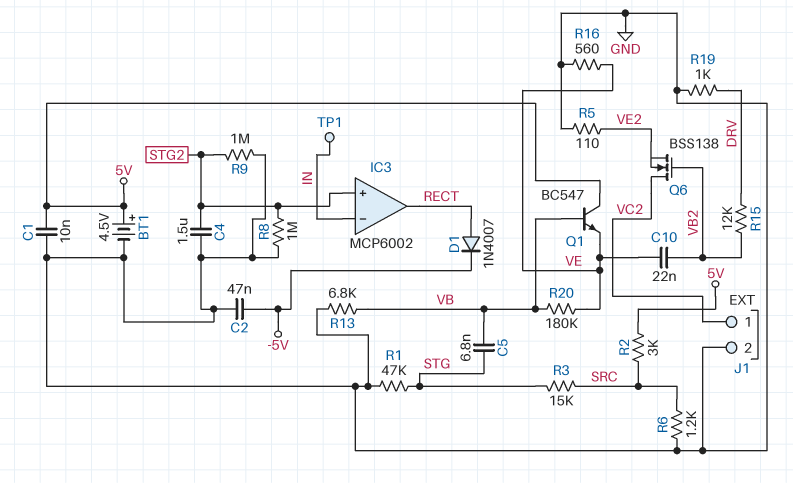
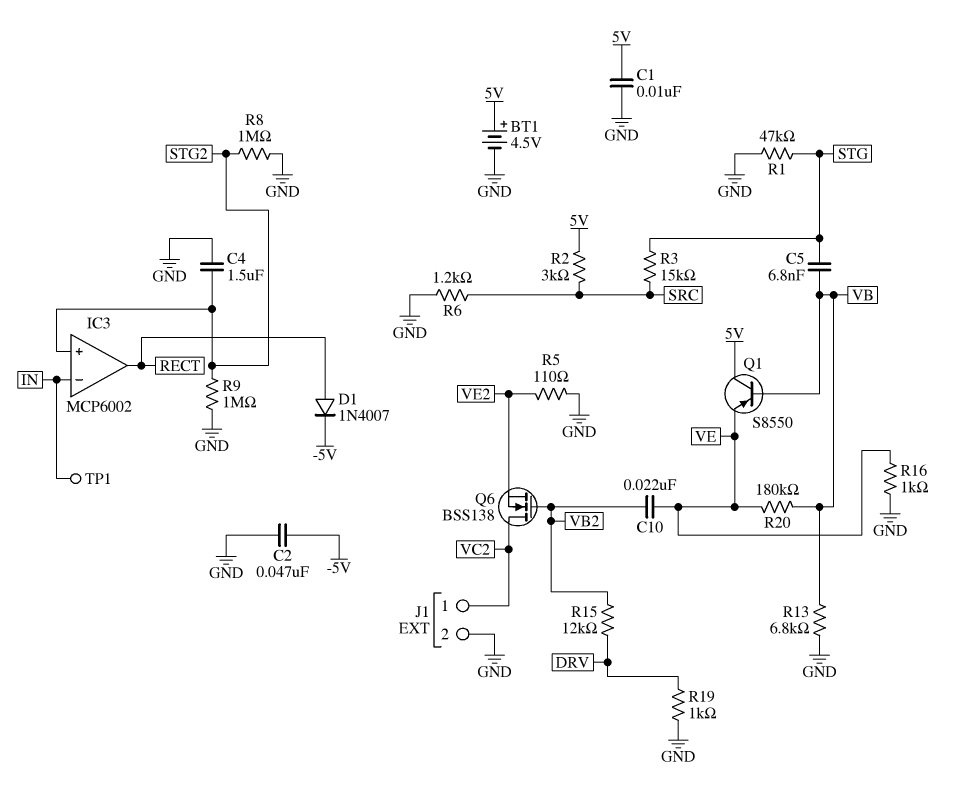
Q1: NPN BC547 (B VB, C 5V, E VE) -> PNP S8550 (B VB, C 5V, E VE)
R16: 560 (GND, VE) -> 1k (GND, VE)

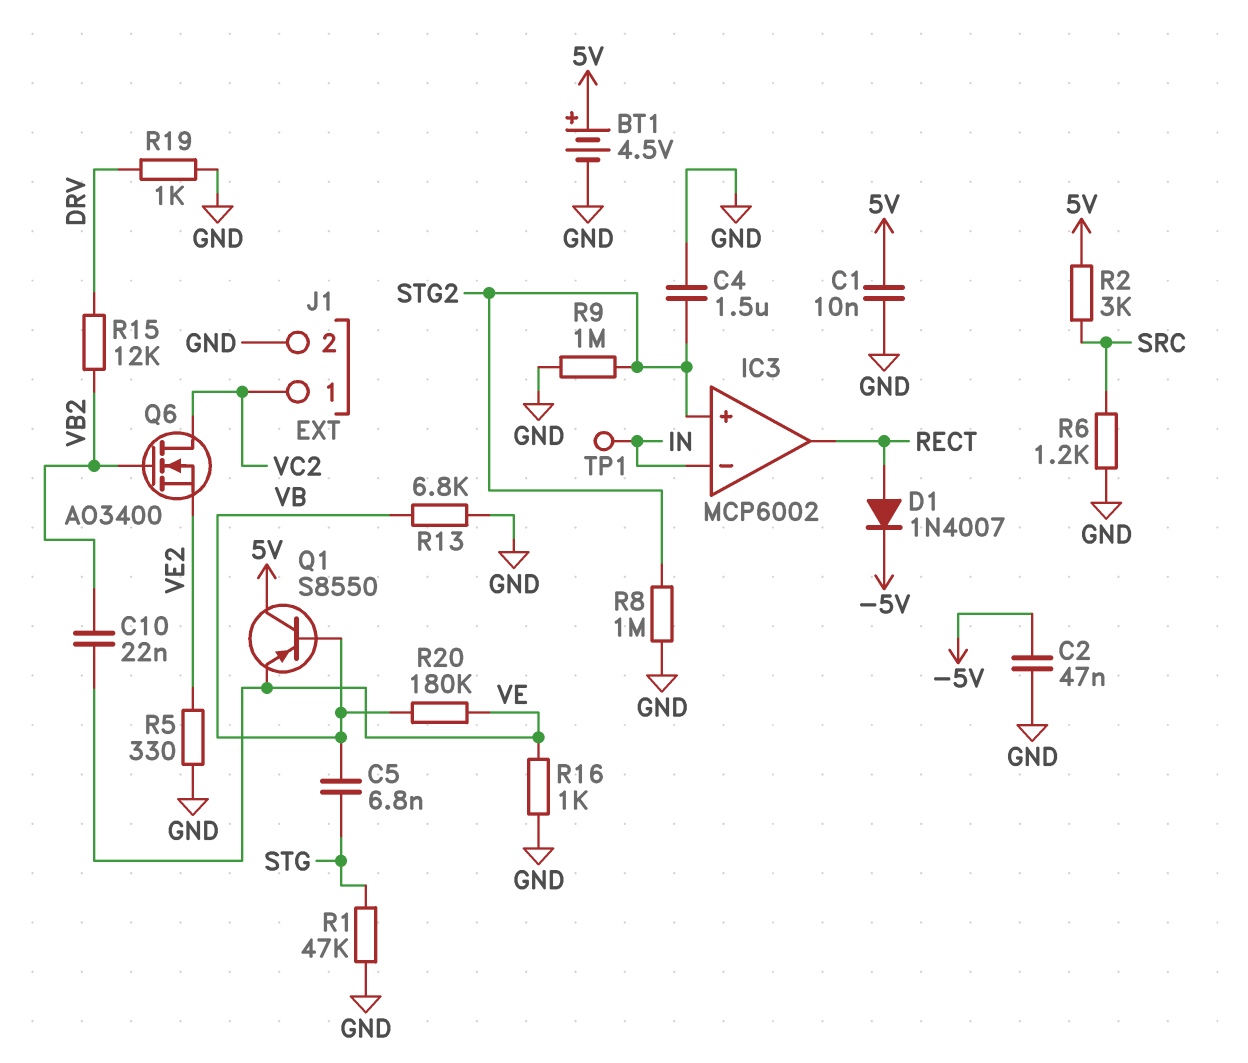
Q6: NMOS BSS138 (G VB2, D VC2, S VE2) -> NMOS AO3400 (G VB2, D VC2, S VE2)
R3: 15k (SRC, STG) -> none
R5: 110 (GND, VE2) -> 330 (GND, VE2)

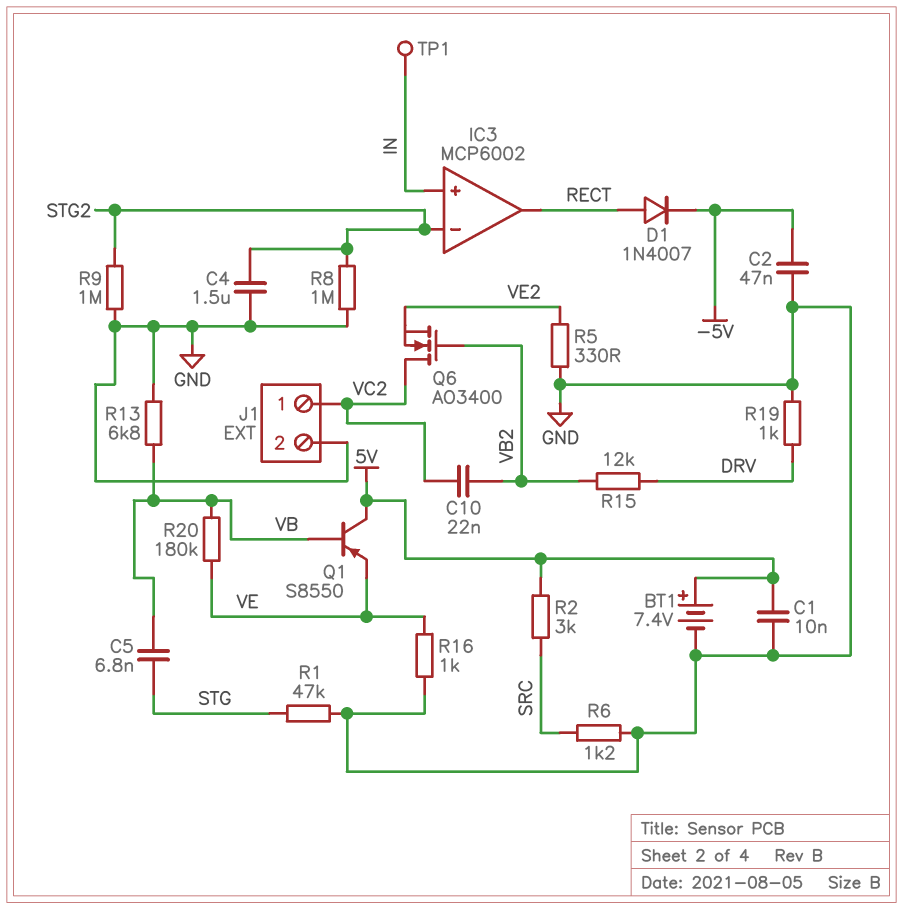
BT1: 4.5V (plus 5V, minus GND) -> 7.4V (plus 5V, minus GND)
C10: 22nF (VB2, VE) -> 22nF (VB2, VC2)
IC3 pin in+: STG2 -> IN
IC3 pin in-: IN -> STG2

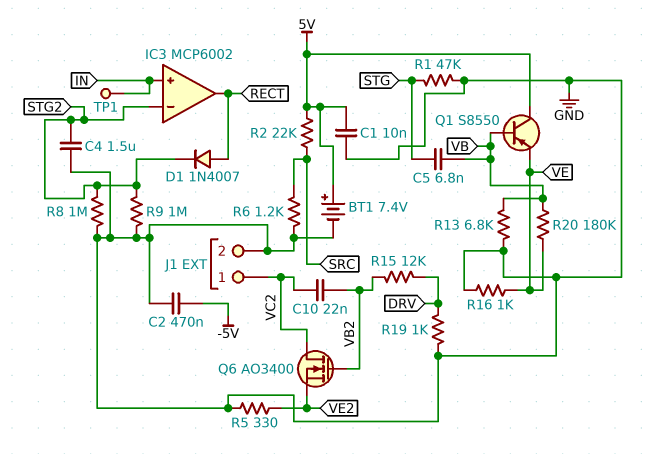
C2: 47nF (-5V, GND) -> 470nF (-5V, GND)
D1: diode 1N4007 (A RECT, K -5V) -> diode 1N4007 (A RECT, K STG2)
R2: 3k (5V, SRC) -> 22k (5V, SRC)

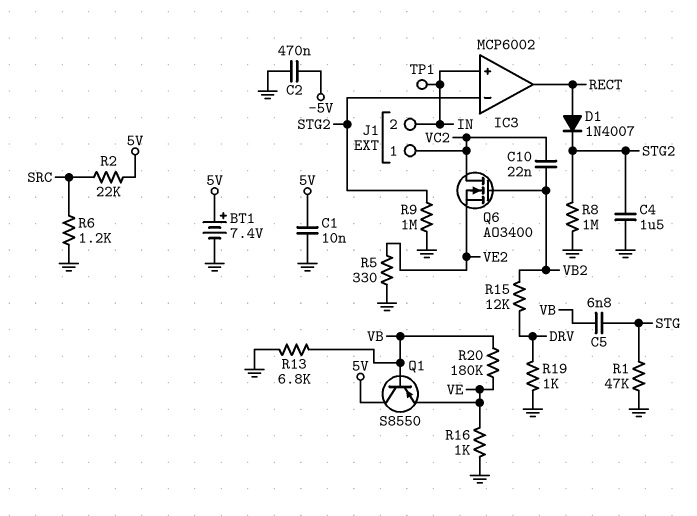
J1 pin 2: GND -> IN

